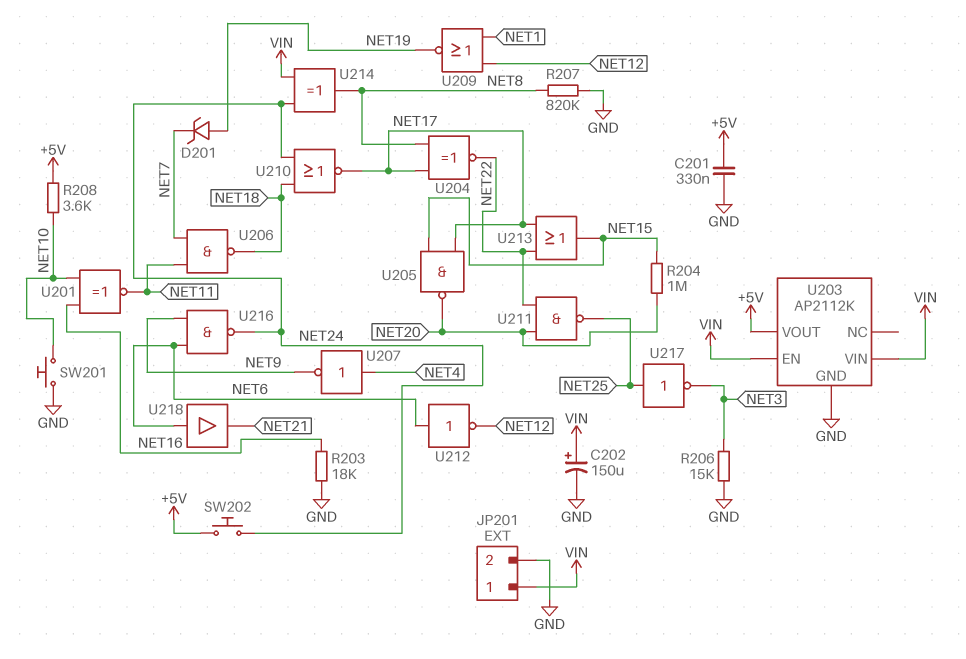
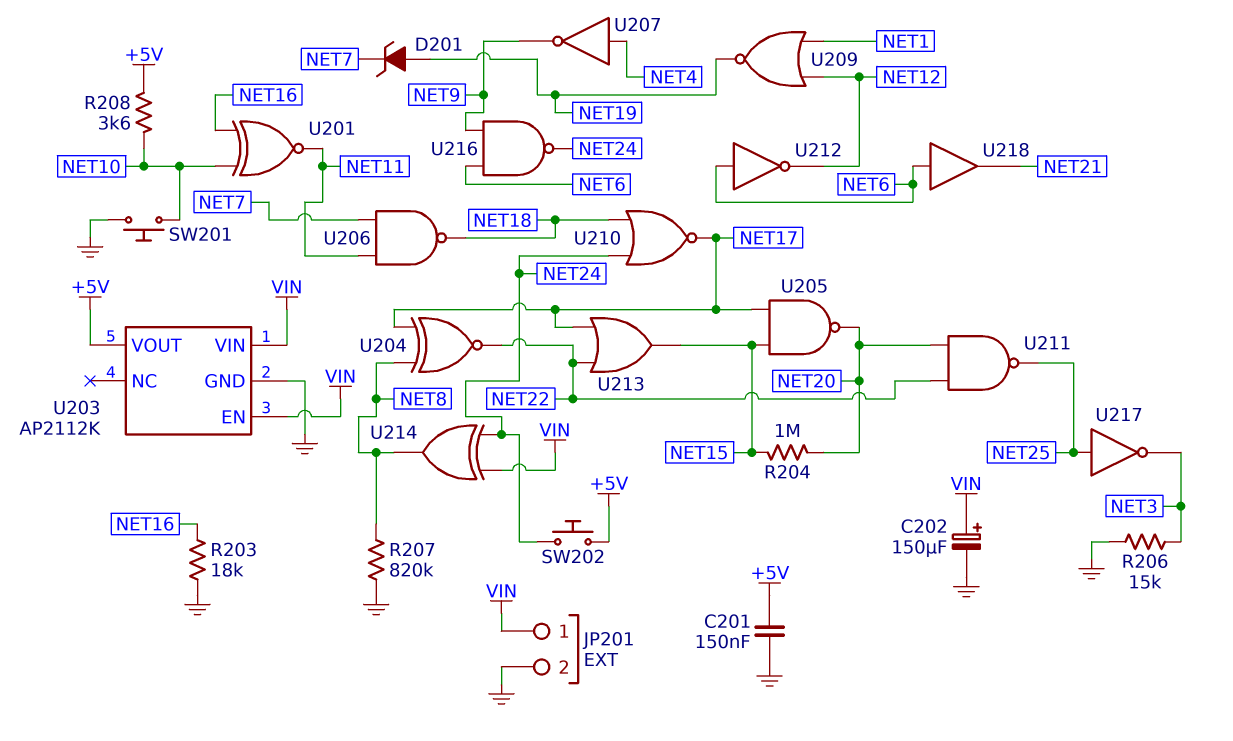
C201: 330nF (+5V, GND) -> 150nF (+5V, GND)

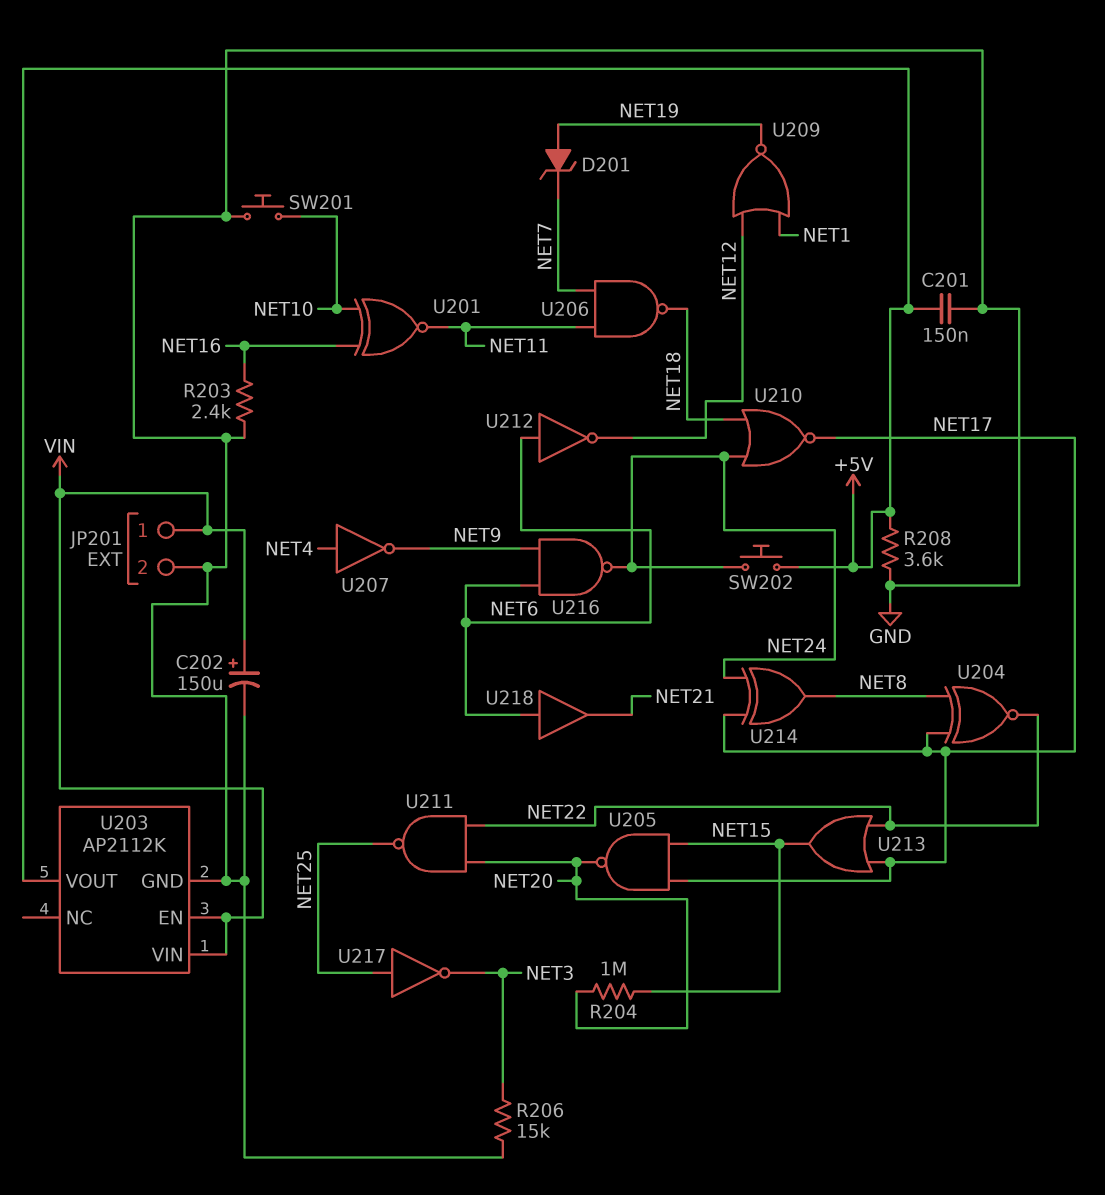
R203: 18k (GND, NET16) -> 2.4k (GND, NET16)
R207: 820k (GND, NET8) -> none
R208: 3.6k (+5V, NET10) -> 3.6k (+5V, GND)
U214: XOR (in NET24, in VIN, out NET8) -> XOR (in NET17, in NET24, out NET8)

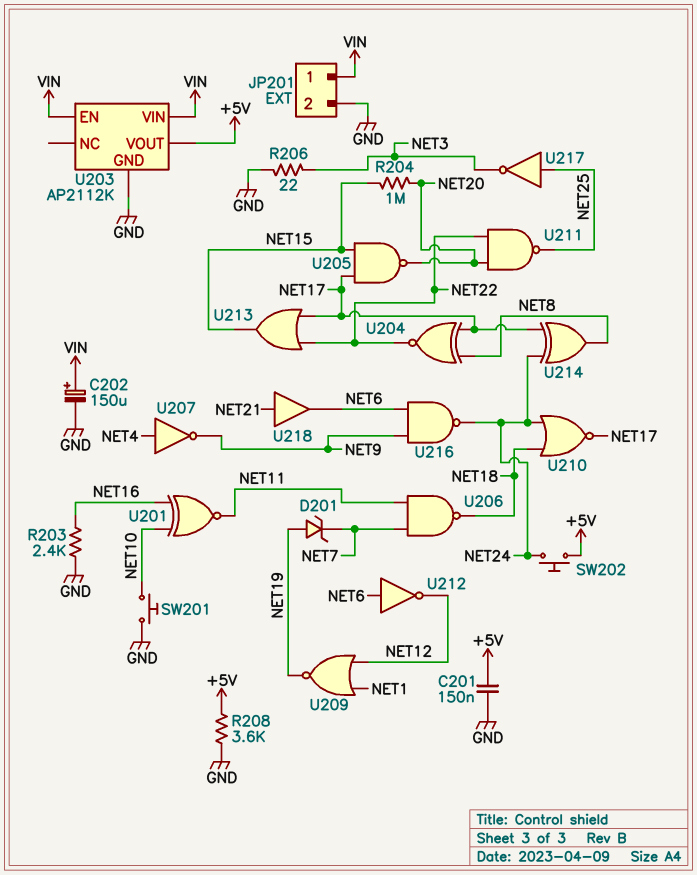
R206: 15k (GND, NET3) -> 22 (GND, NET3)
U218: buffer (in NET6, out NET21) -> buffer (in NET21, out NET6)

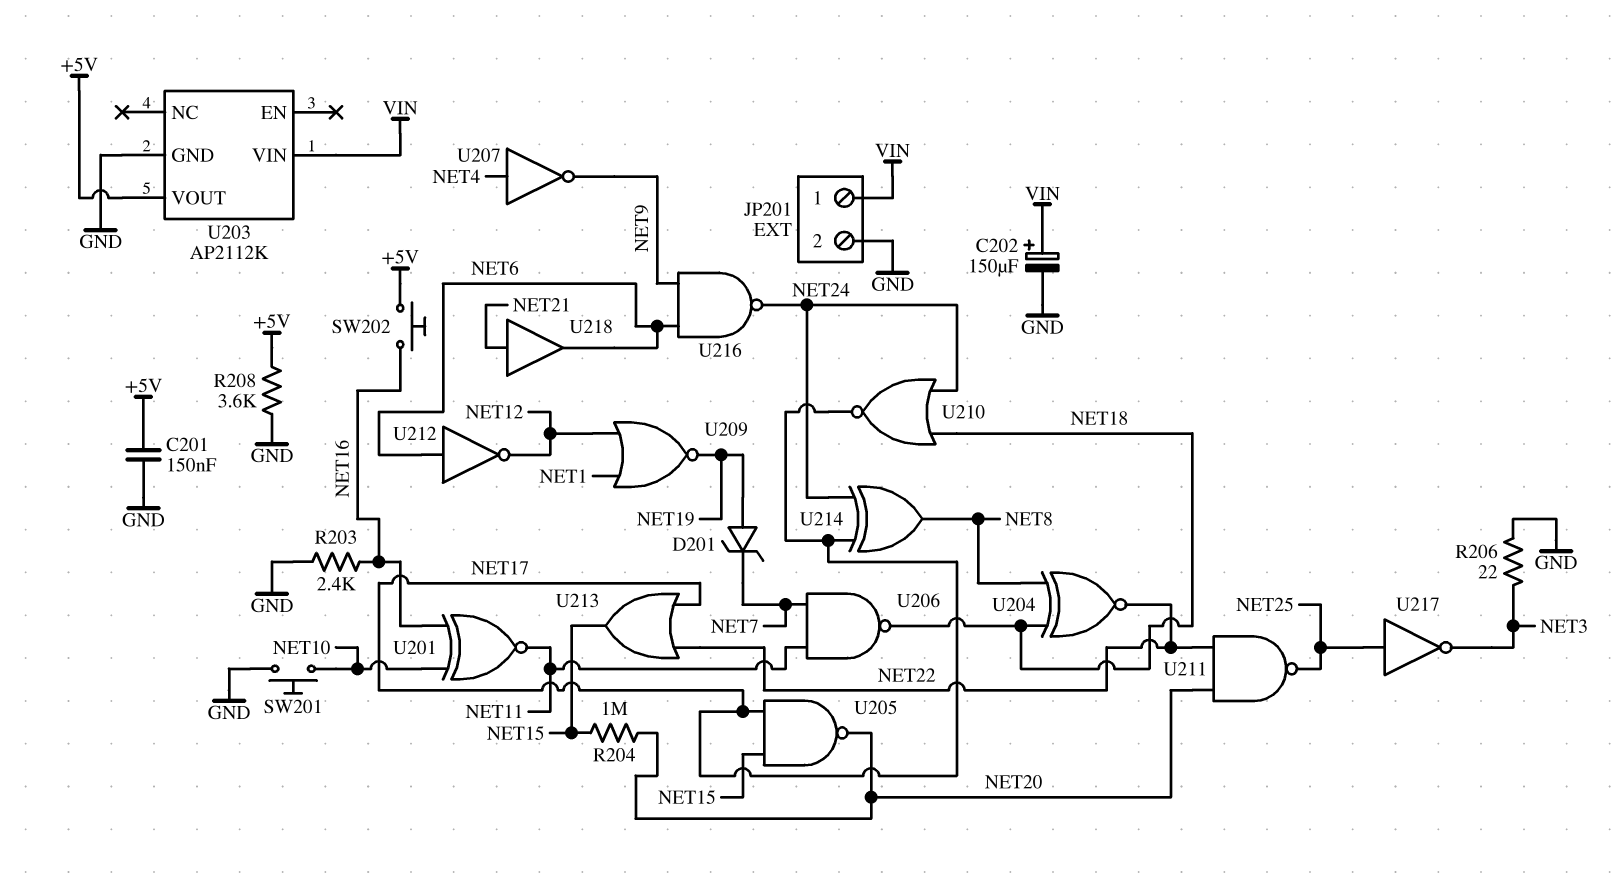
SW202: button (+5V, NET24) -> button (+5V, NET16)
U203 pin EN: VIN -> none
U204: XNOR (in NET8, in NET17, out NET22) -> XNOR (in NET8, in NET18, out NET22)

